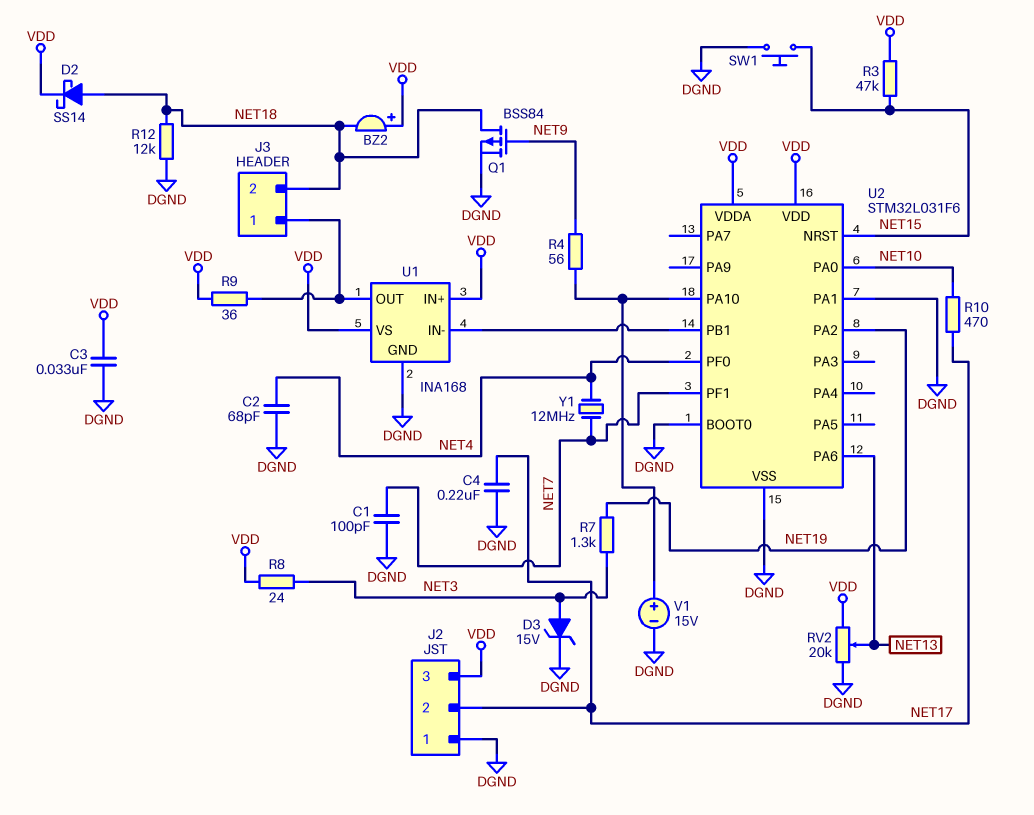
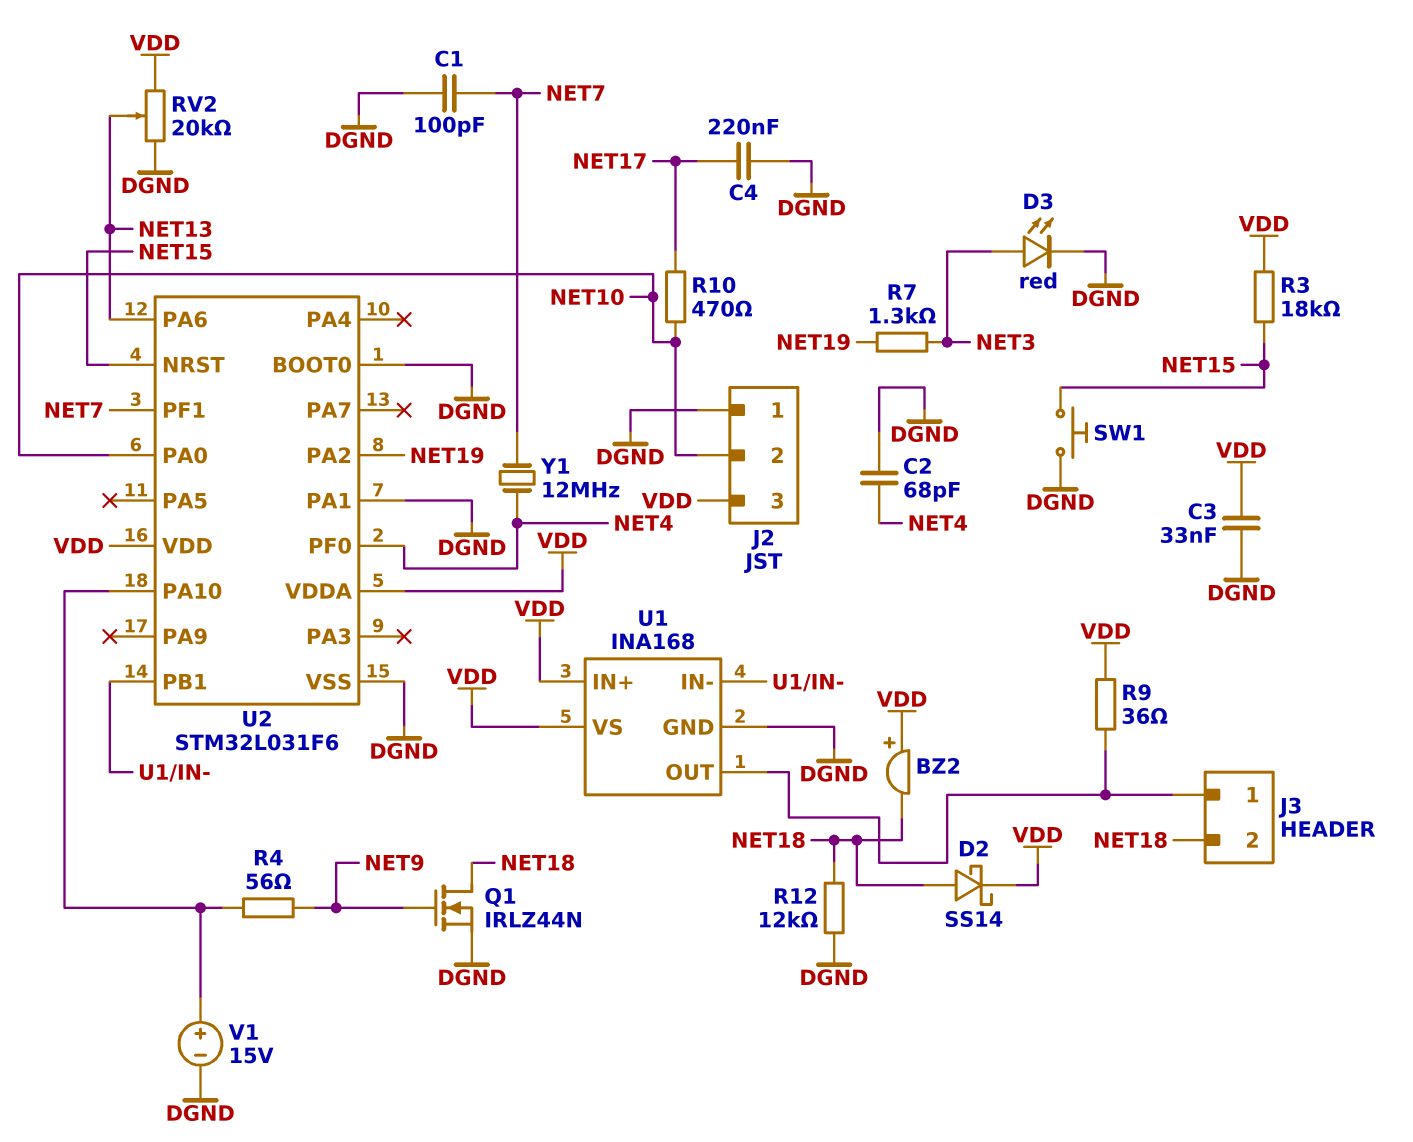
D3: zener 15V (A NET3, K DGND) -> LED red (A NET3, K DGND)
J2 pin 2: NET17 -> NET10
Q1: PMOS BSS84 (G NET9, D NET18, S DGND) -> NMOS IRLZ44N (G NET9, D NET18, S DGND)
R3: 47k (NET15, VDD) -> 18k (NET15, VDD)
R8: 24 (NET3, VDD) -> none

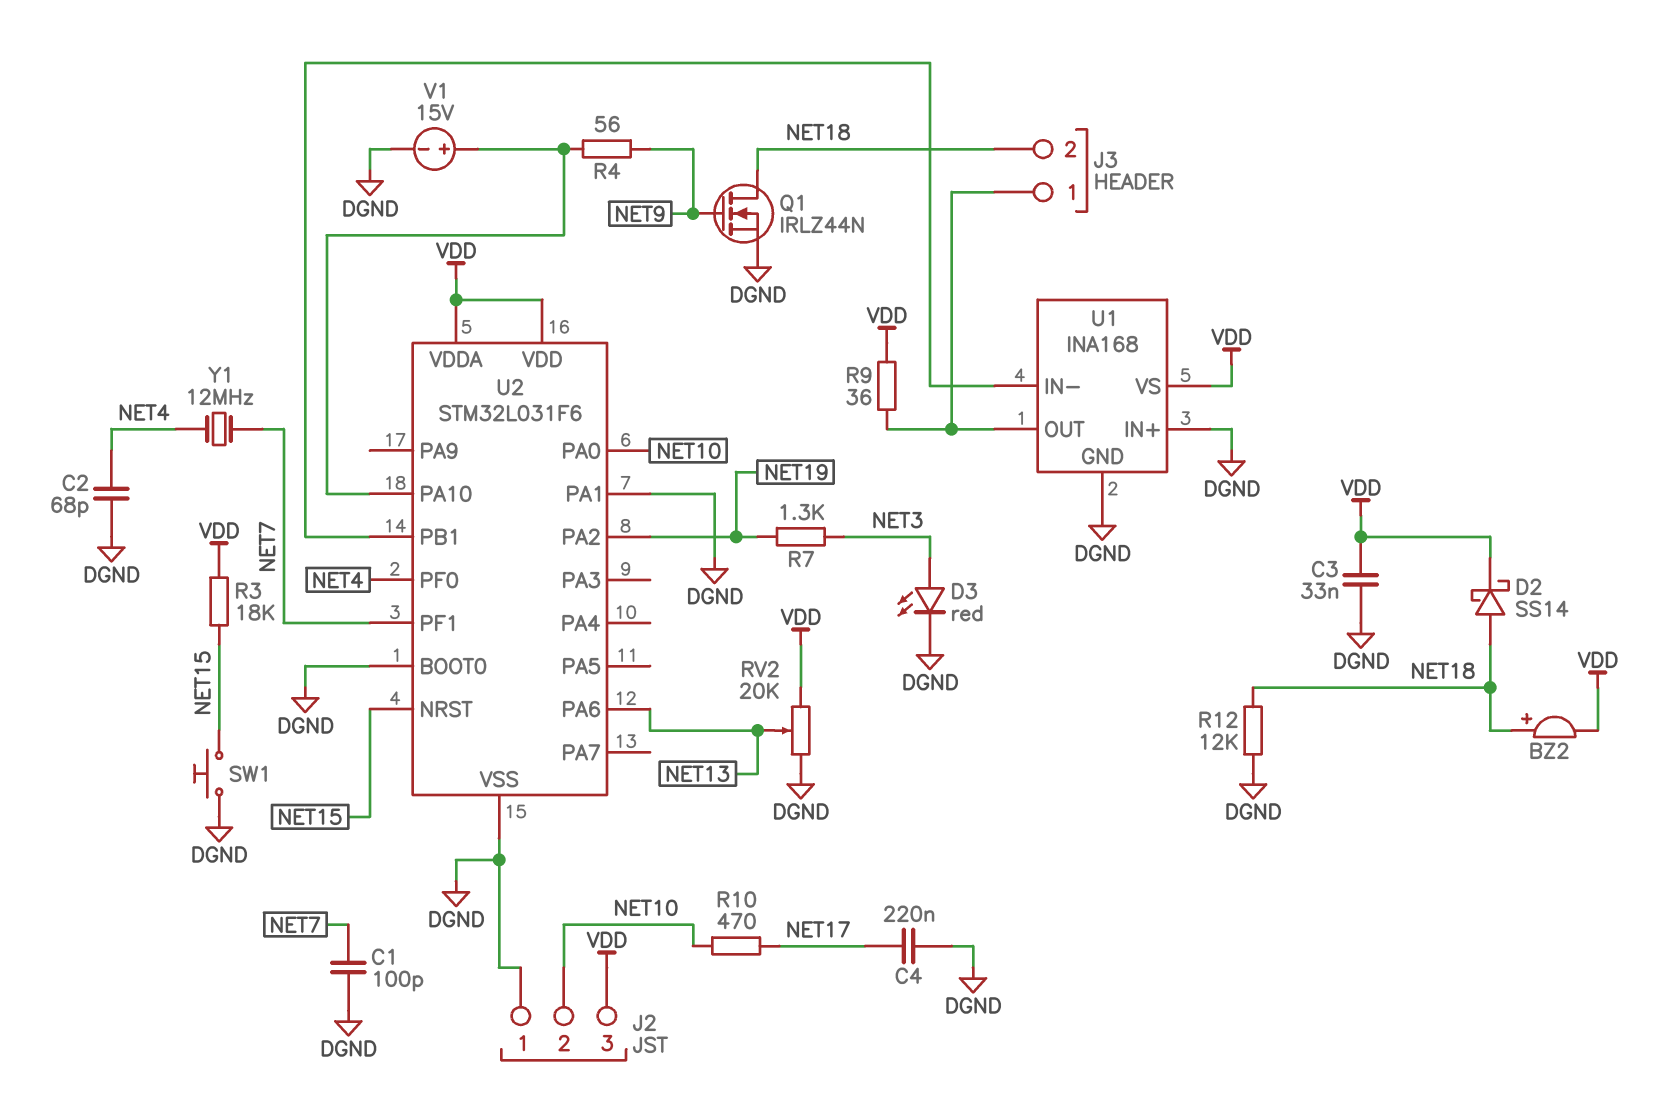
BZ2: buzzer (plus VDD, minus NET18) -> buzzer (plus NET18, minus VDD)
U1 pin IN+: VDD -> DGND

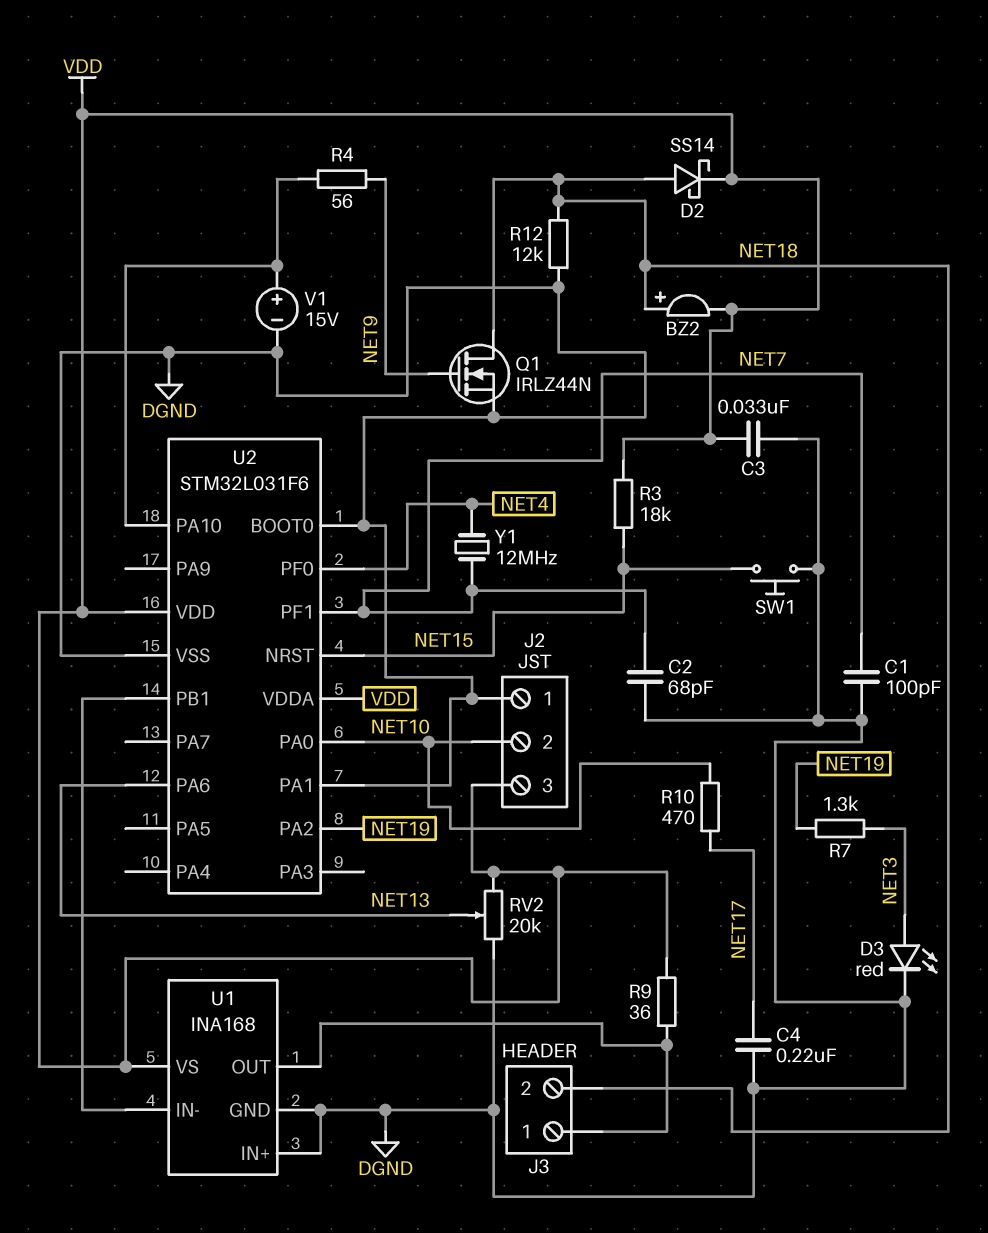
C2: 68pF (DGND, NET4) -> 68pF (DGND, NET7)

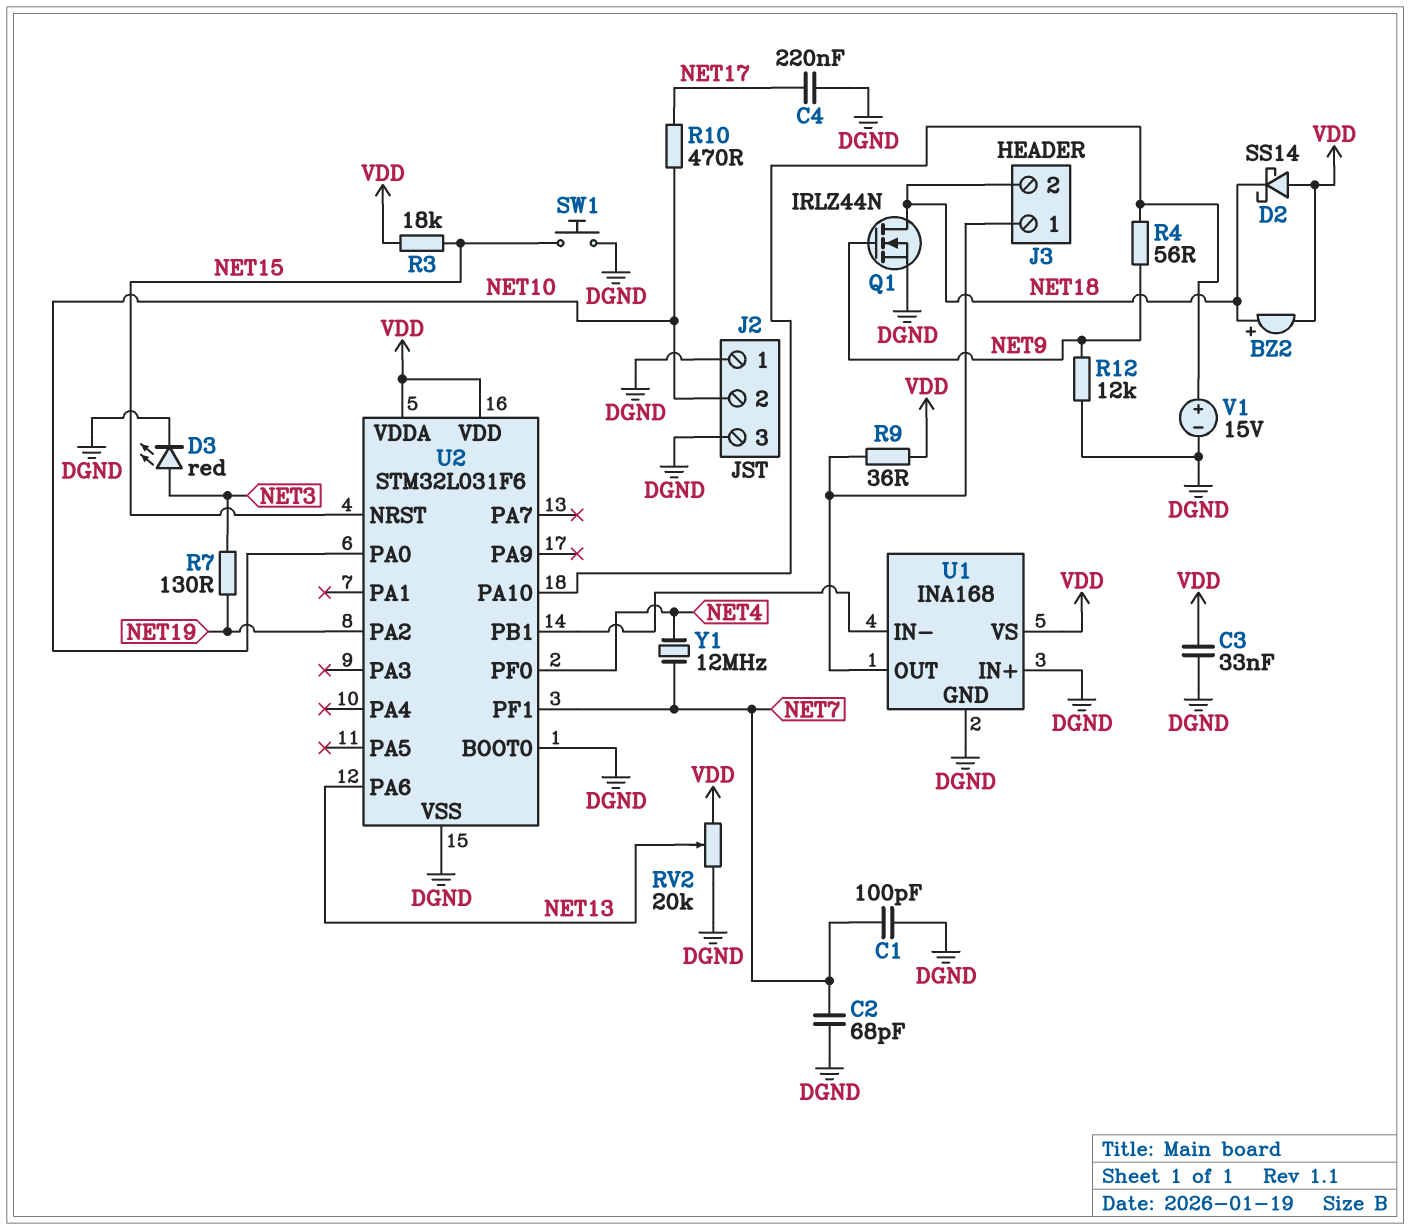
D2: schottky SS14 (A NET18, K VDD) -> schottky SS14 (A VDD, K NET18)
J2 pin 3: VDD -> DGND
R7: 1.3k (NET3, NET19) -> 130 (NET3, NET19)
R12: 12k (DGND, NET18) -> 12k (DGND, NET9)
U2 pin PA1: DGND -> none

